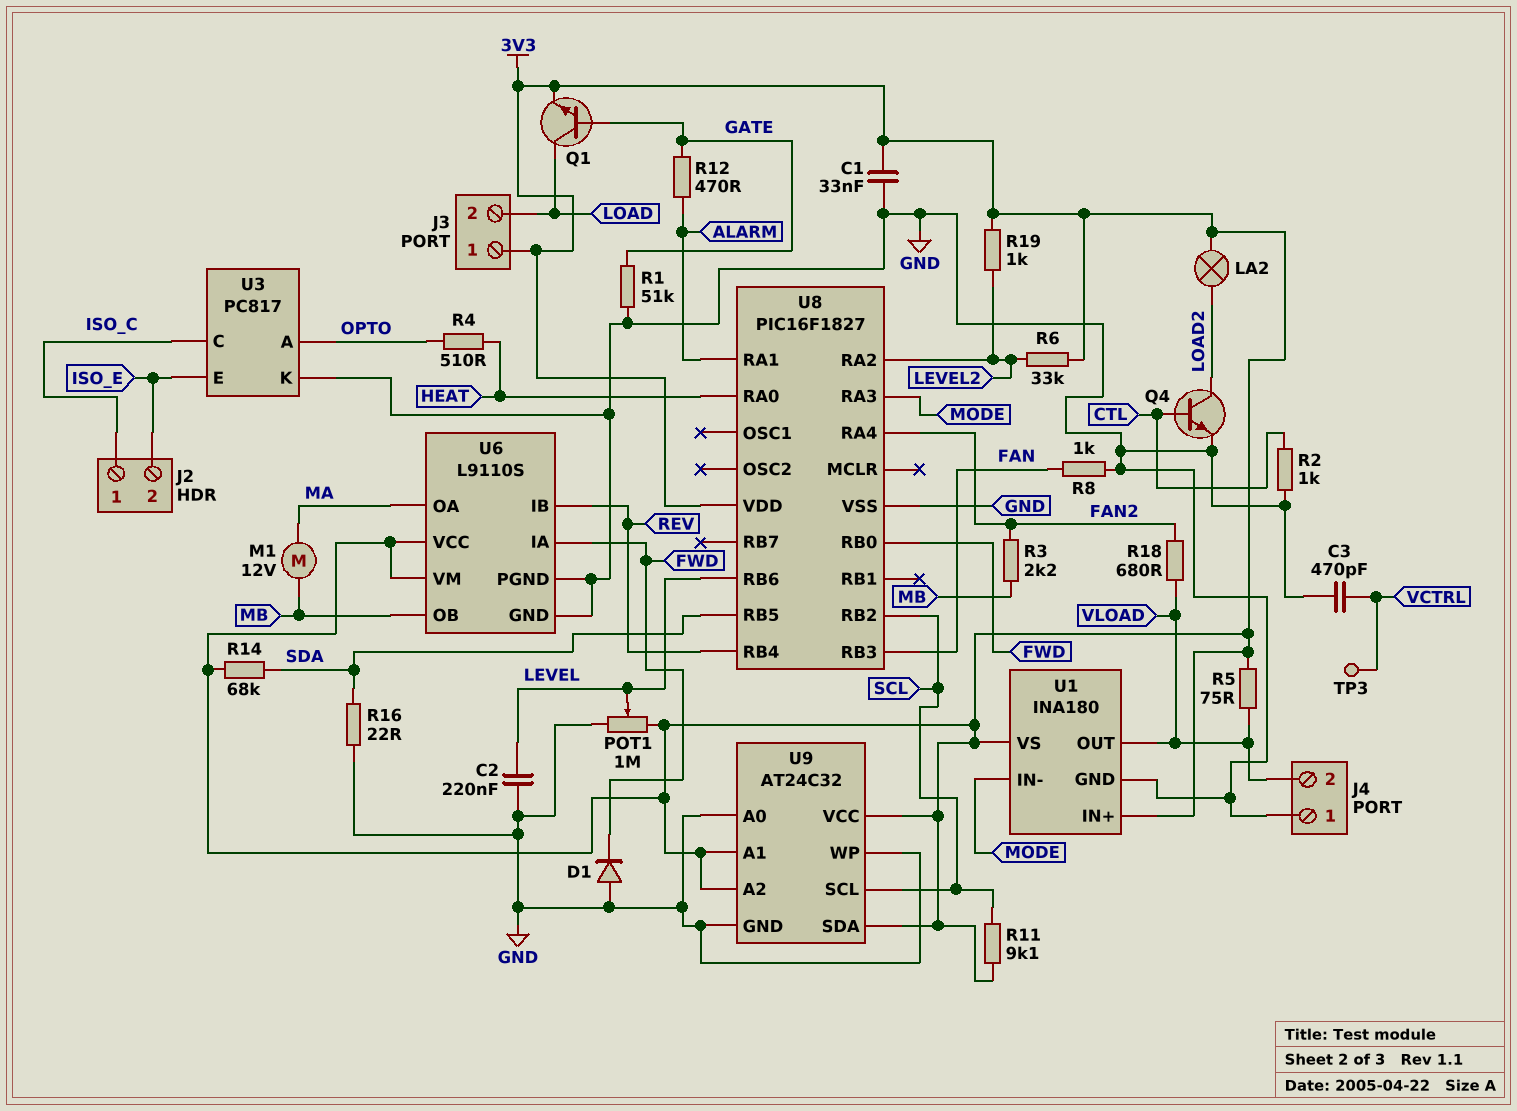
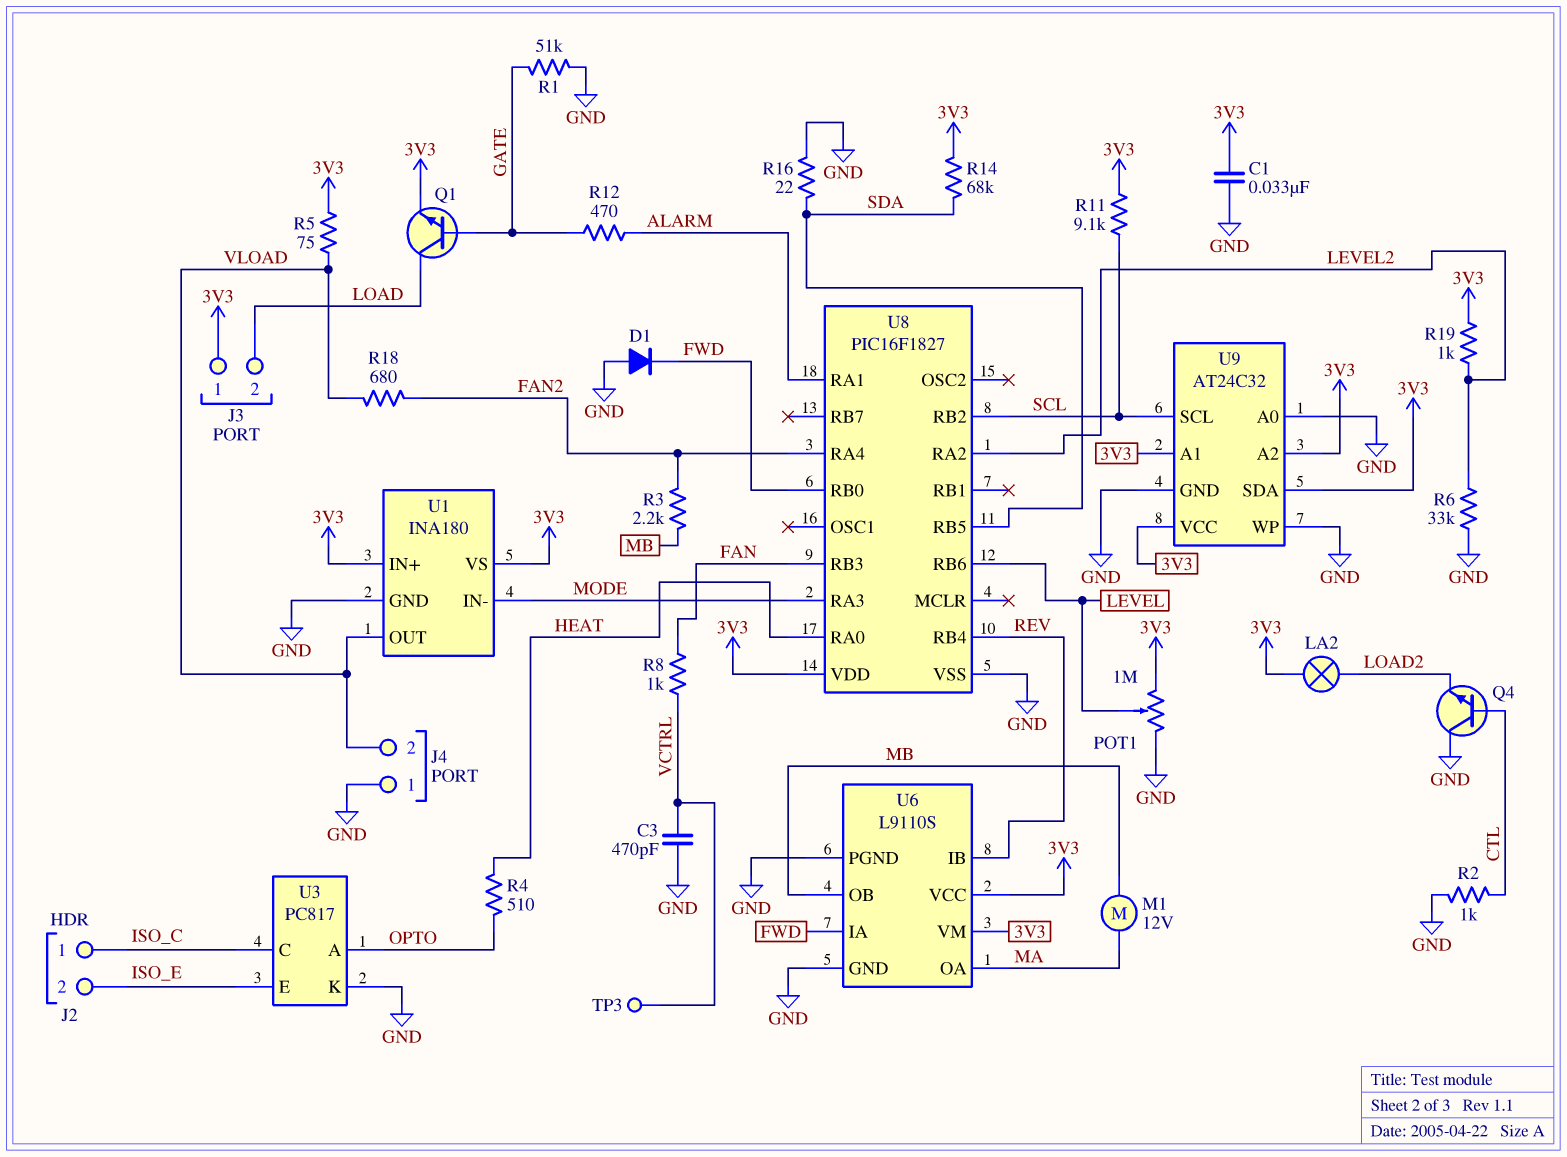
C2: 220nF (GND, LEVEL) -> none
Q4: NPN (B CTL, C LOAD2, E GND) -> NPN (B CTL, C GND, E LOAD2)
R6: 33k (3V3, LEVEL2) -> 33k (GND, LEVEL2)
R8: 1k (FAN, GND) -> 1k (FAN, VCTRL)

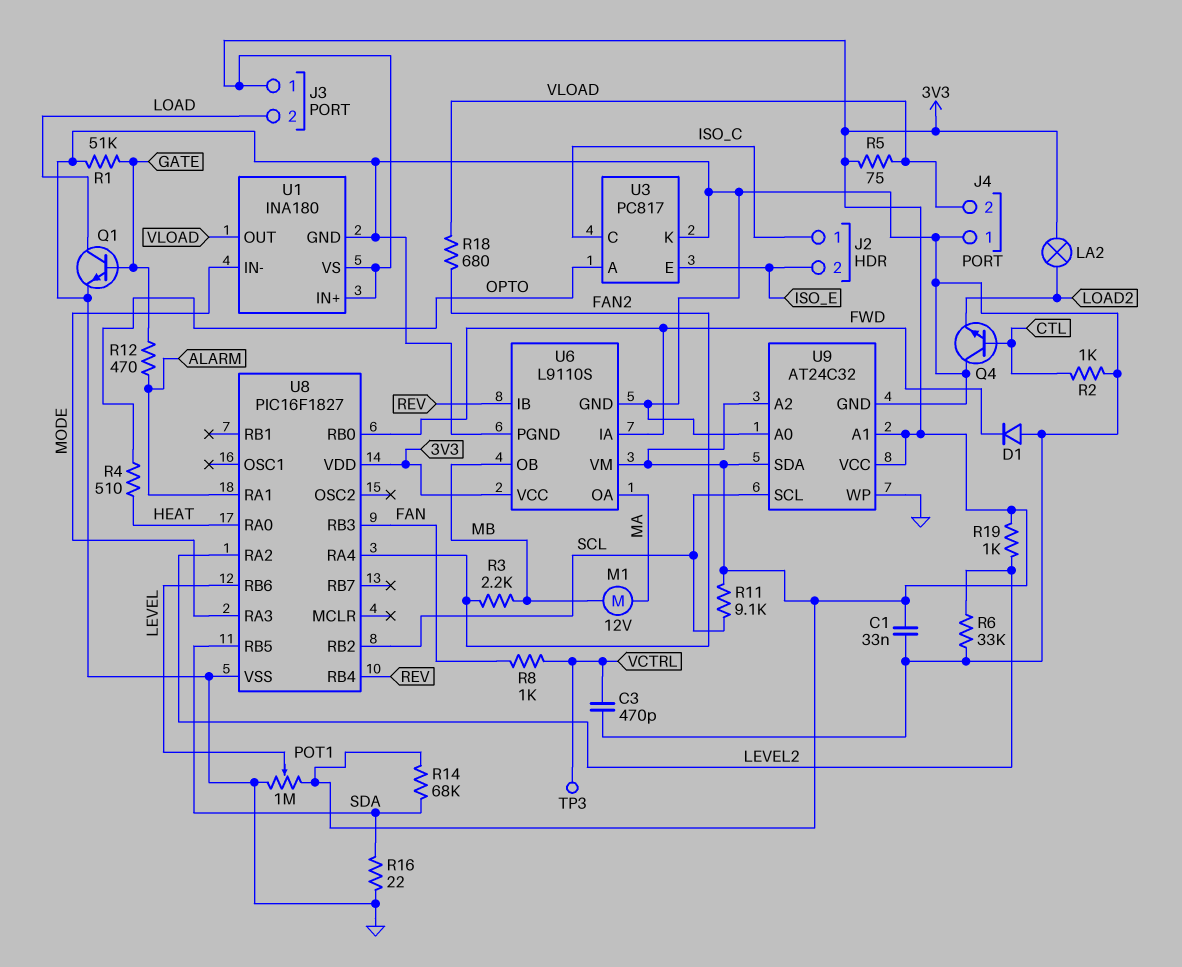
Q1: NPN (B GATE, C LOAD, E 3V3) -> NPN (B GATE, C LOAD, E GND)

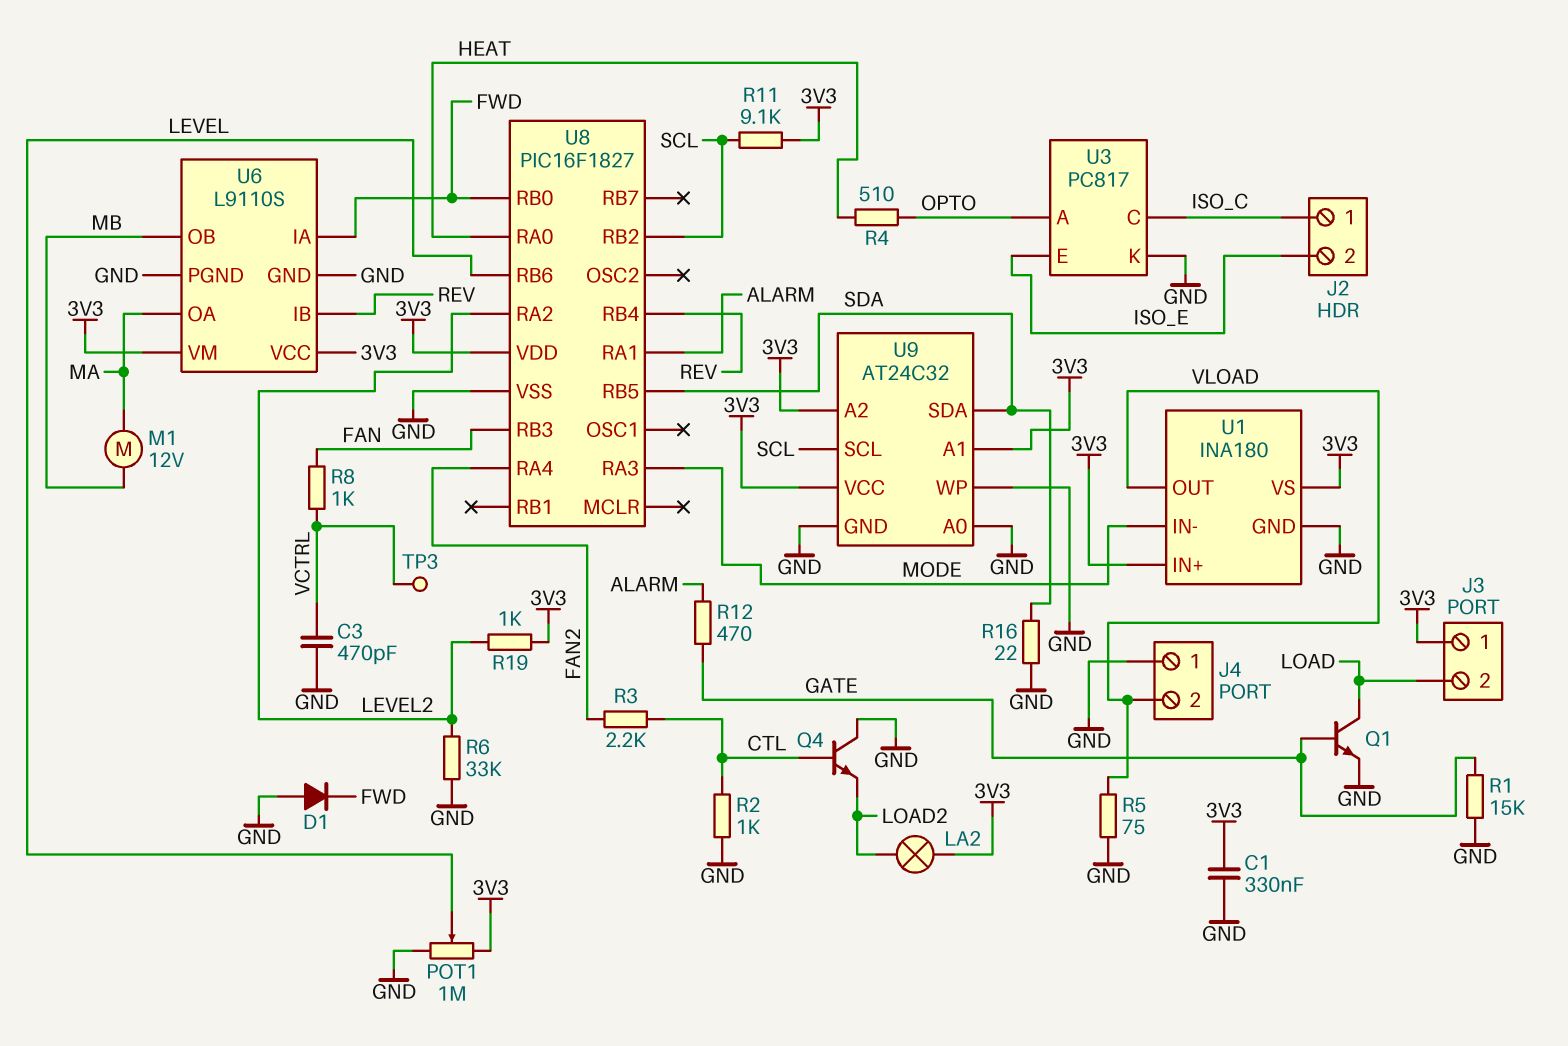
C1: 33nF (3V3, GND) -> 330nF (3V3, GND)
R1: 51k (GATE, GND) -> 15k (GATE, GND)
R3: 2.2k (FAN2, MB) -> 2.2k (CTL, FAN2)
R5: 75 (3V3, VLOAD) -> 75 (GND, VLOAD)
R14: 68k (3V3, SDA) -> none
R18: 680 (FAN2, VLOAD) -> none
U9 pin SDA: 3V3 -> SDA

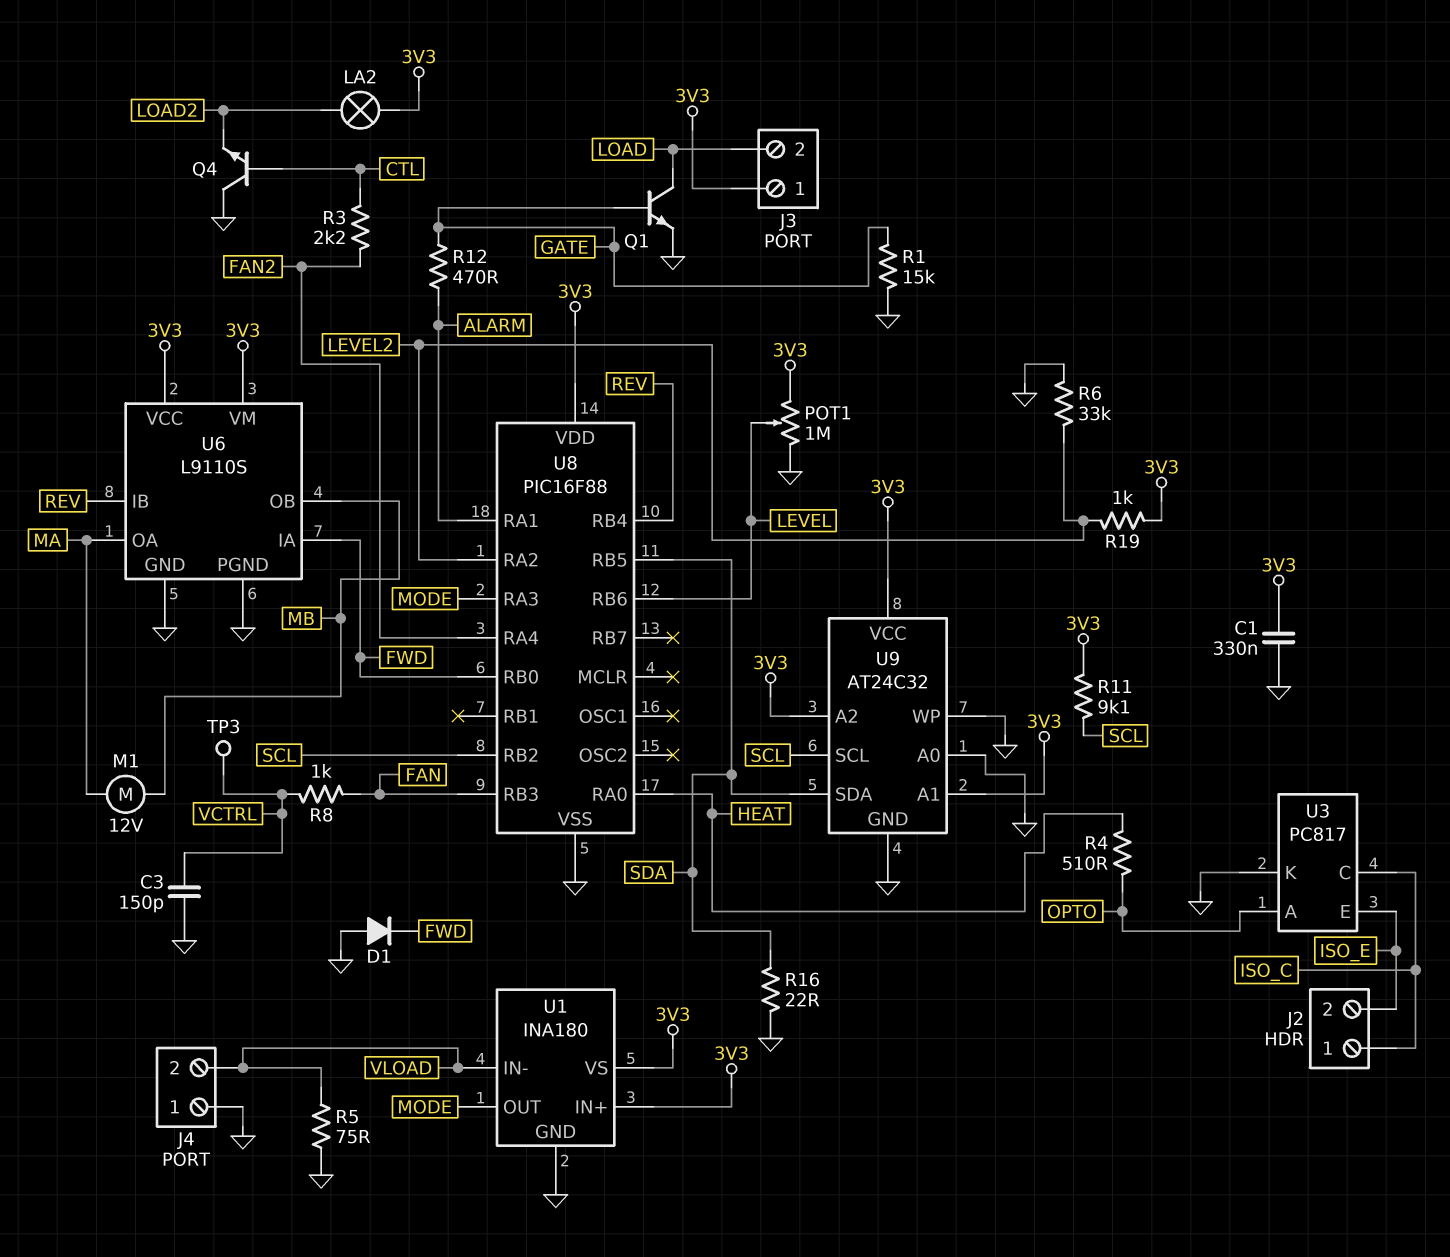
C3: 470pF (GND, VCTRL) -> 150pF (GND, VCTRL)
R2: 1k (CTL, GND) -> none
U1 pin IN-: MODE -> VLOAD
U1 pin OUT: VLOAD -> MODE
U8: PIC16F1827 -> PIC16F88

